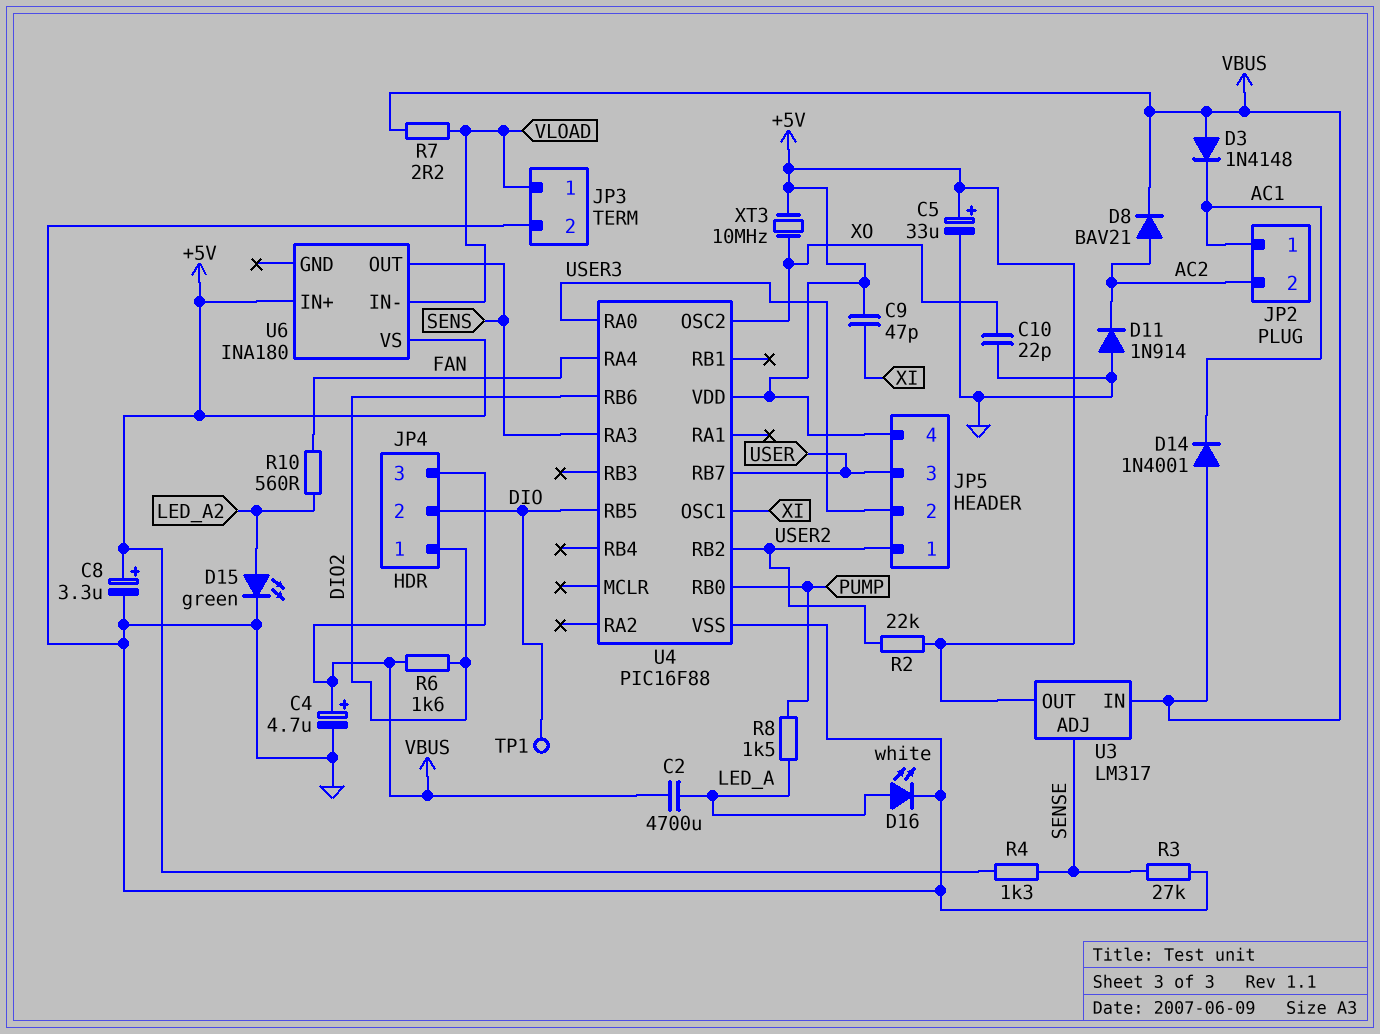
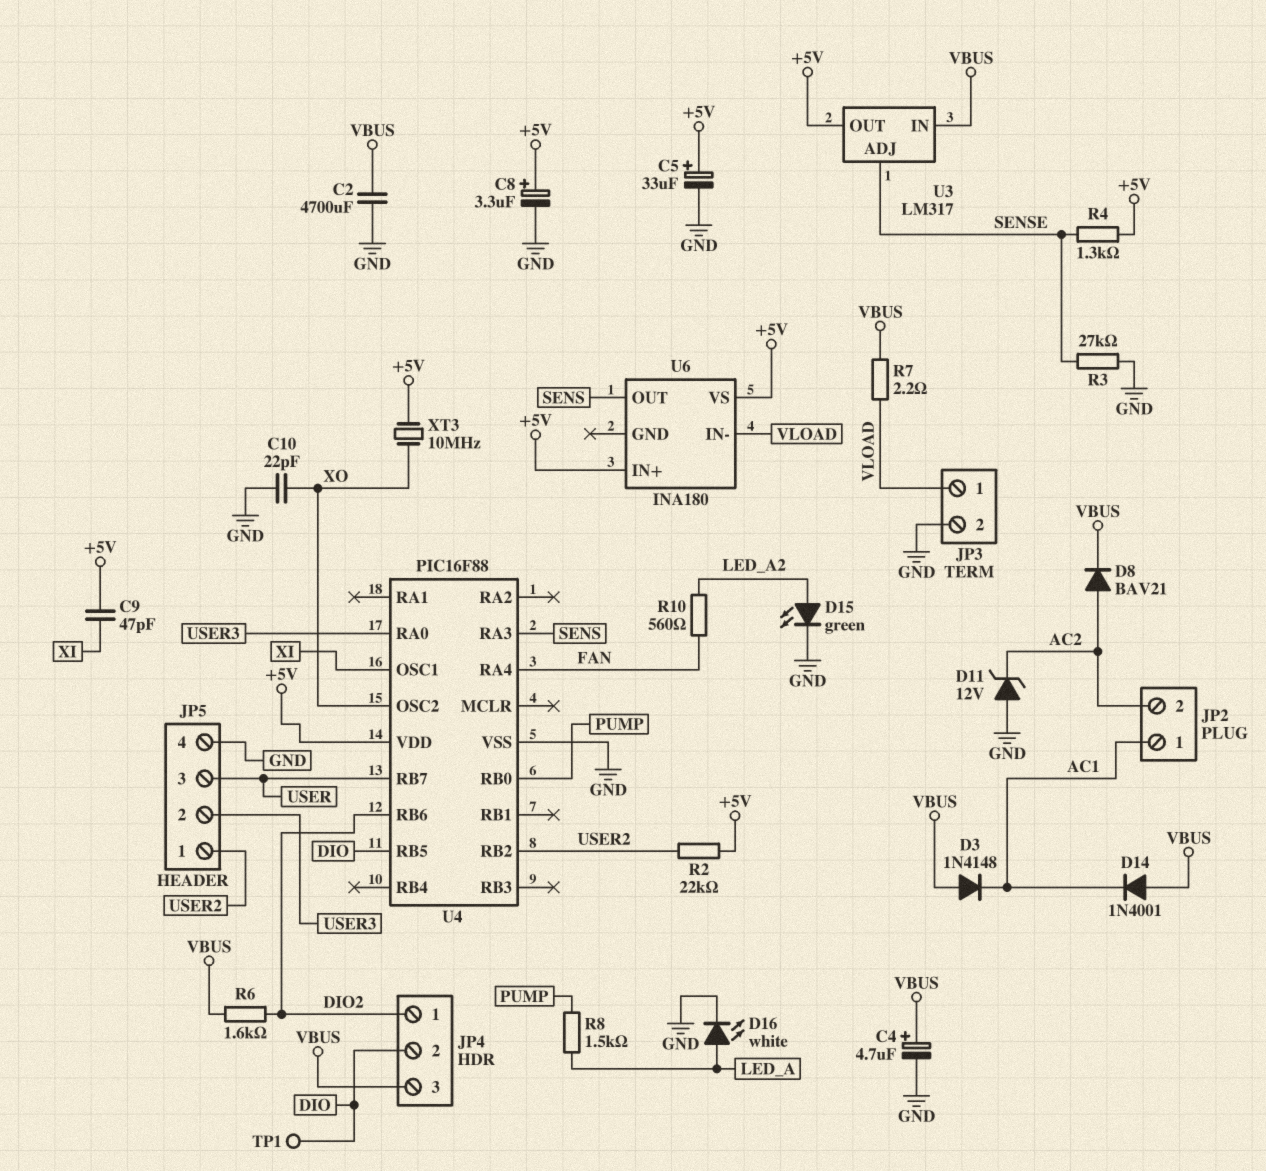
C2: 4700uF (LED_A, VBUS) -> 4700uF (GND, VBUS)
D11: diode 1N914 (A GND, K AC2) -> zener 12V (A GND, K AC2)
JP5 pin 4: +5V -> GND

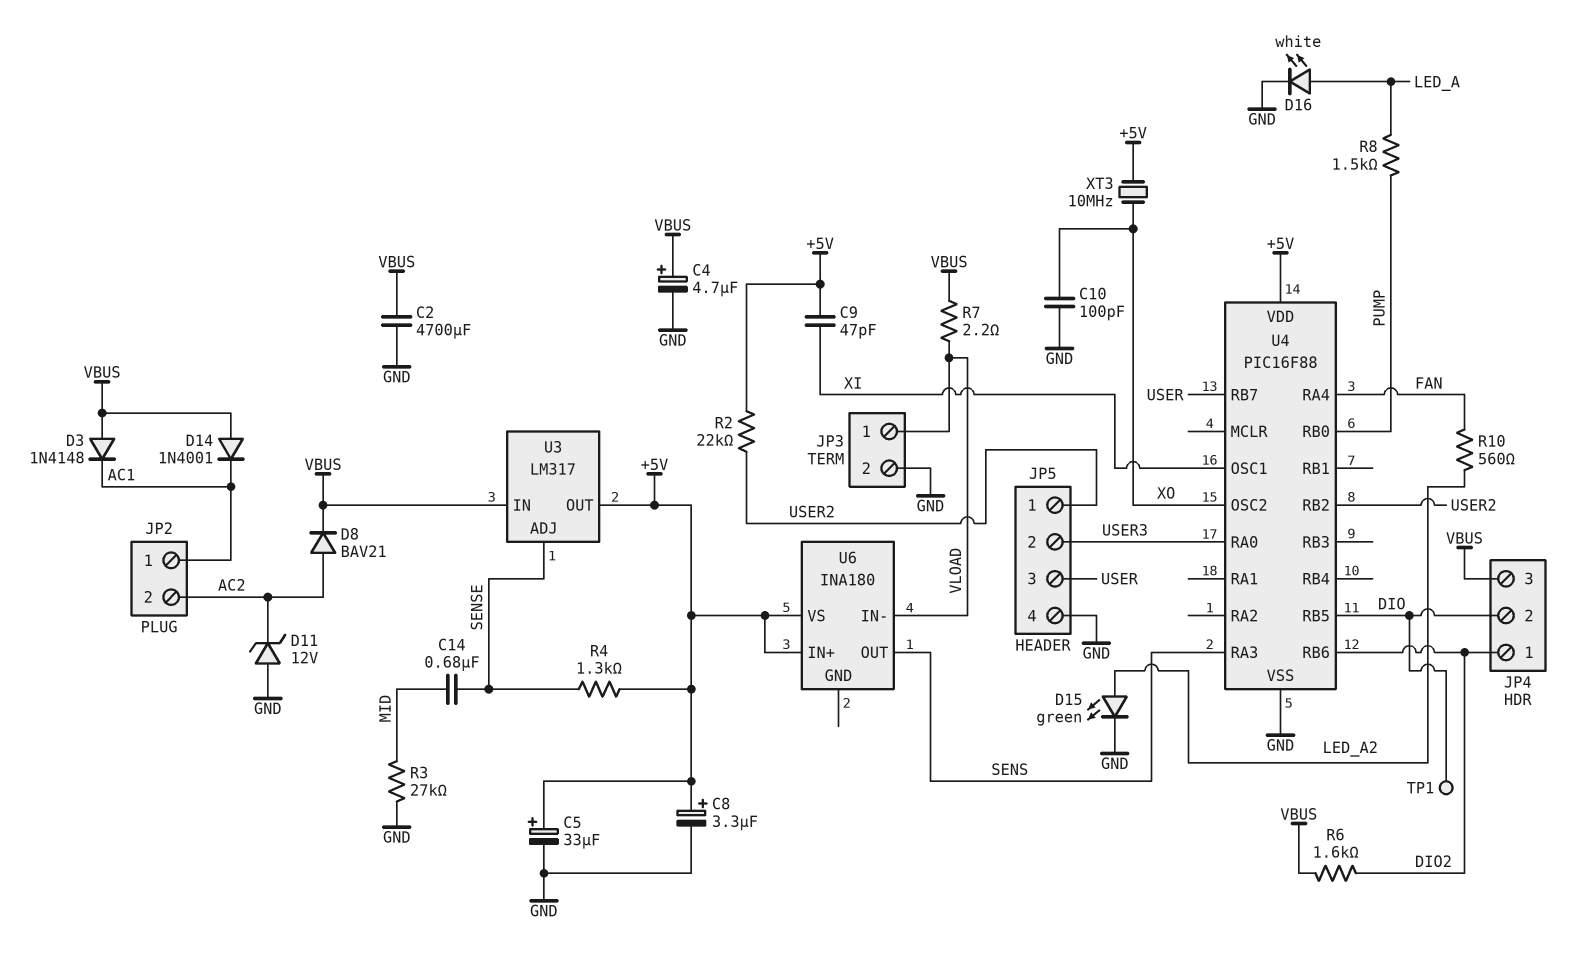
C10: 22pF (GND, XO) -> 100pF (GND, XO)
C14: none -> 680nF (MID, SENSE)
R3: 27k (GND, SENSE) -> 27k (GND, MID)

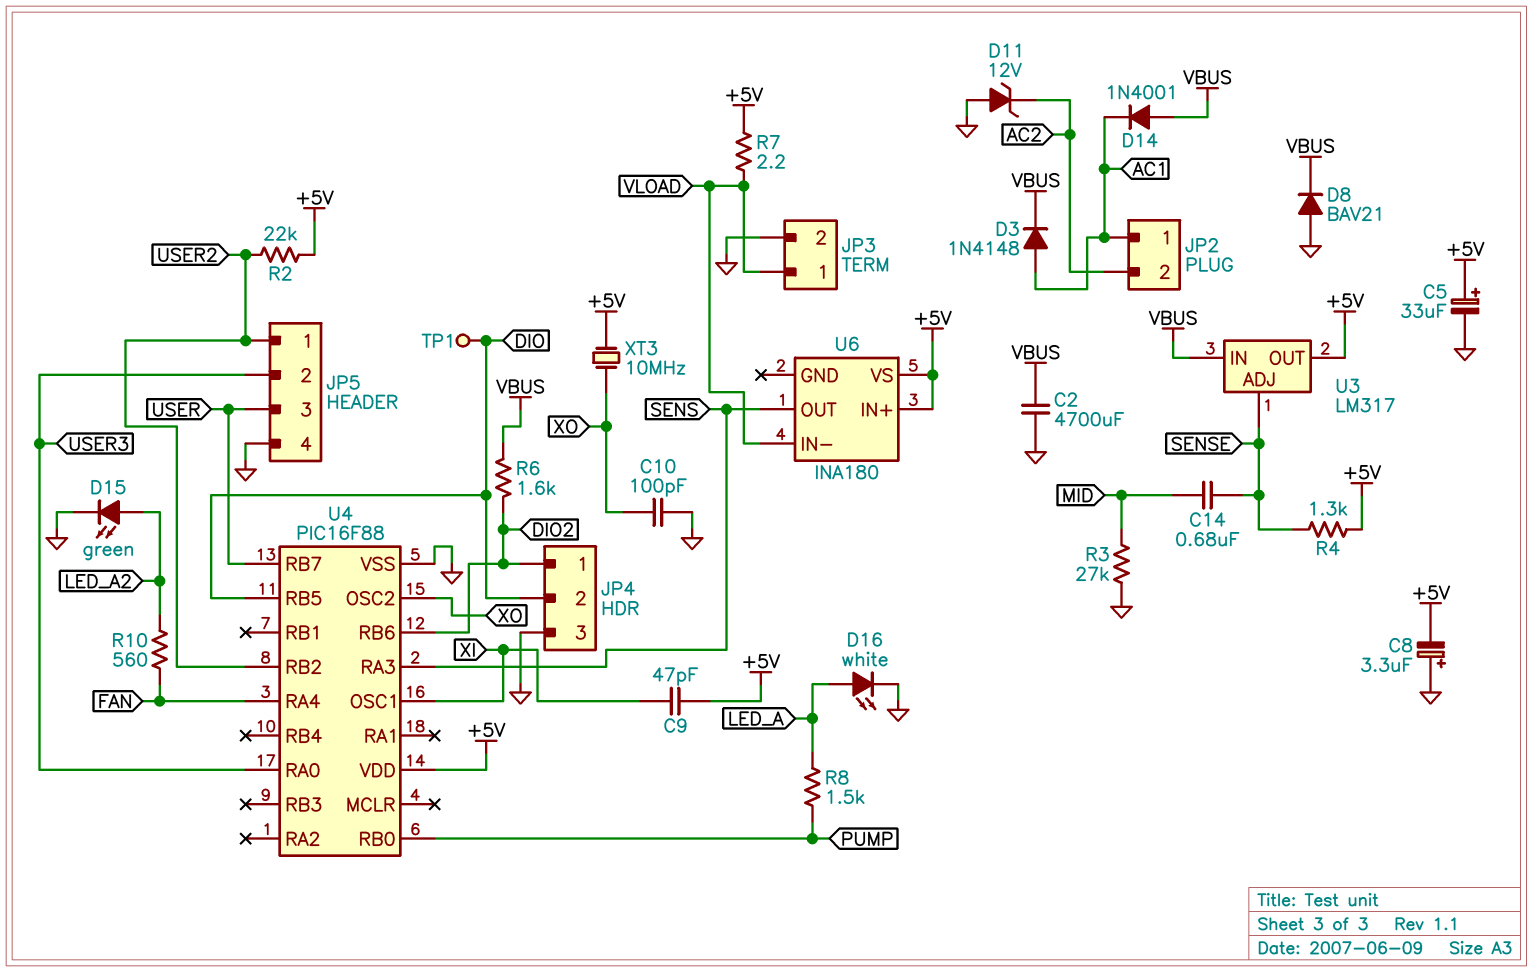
C4: 4.7uF (plus VBUS, minus GND) -> none
C8: 3.3uF (plus +5V, minus GND) -> 3.3uF (plus GND, minus +5V)
D3: diode 1N4148 (A VBUS, K AC1) -> diode 1N4148 (A AC1, K VBUS)
D8: diode BAV21 (A AC2, K VBUS) -> diode BAV21 (A GND, K VBUS)
JP4 pin 3: VBUS -> GND
R7: 2.2 (VBUS, VLOAD) -> 2.2 (+5V, VLOAD)

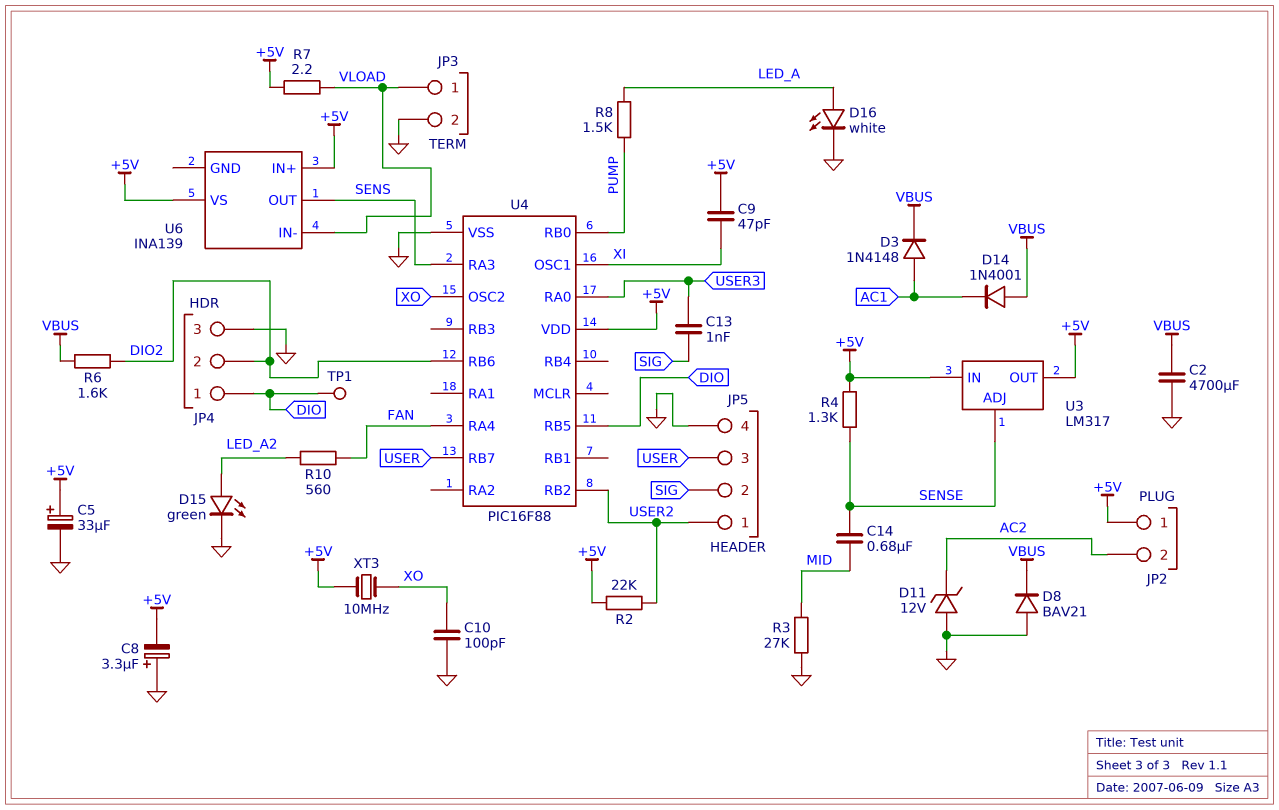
C13: none -> 1nF (SIG, USER3)
JP2 pin 1: AC1 -> +5V
JP4 pin 1: DIO2 -> DIO
JP4 pin 2: DIO -> DIO2
JP5 pin 2: USER3 -> SIG
U3 pin IN: VBUS -> +5V
U6: INA180 -> INA139

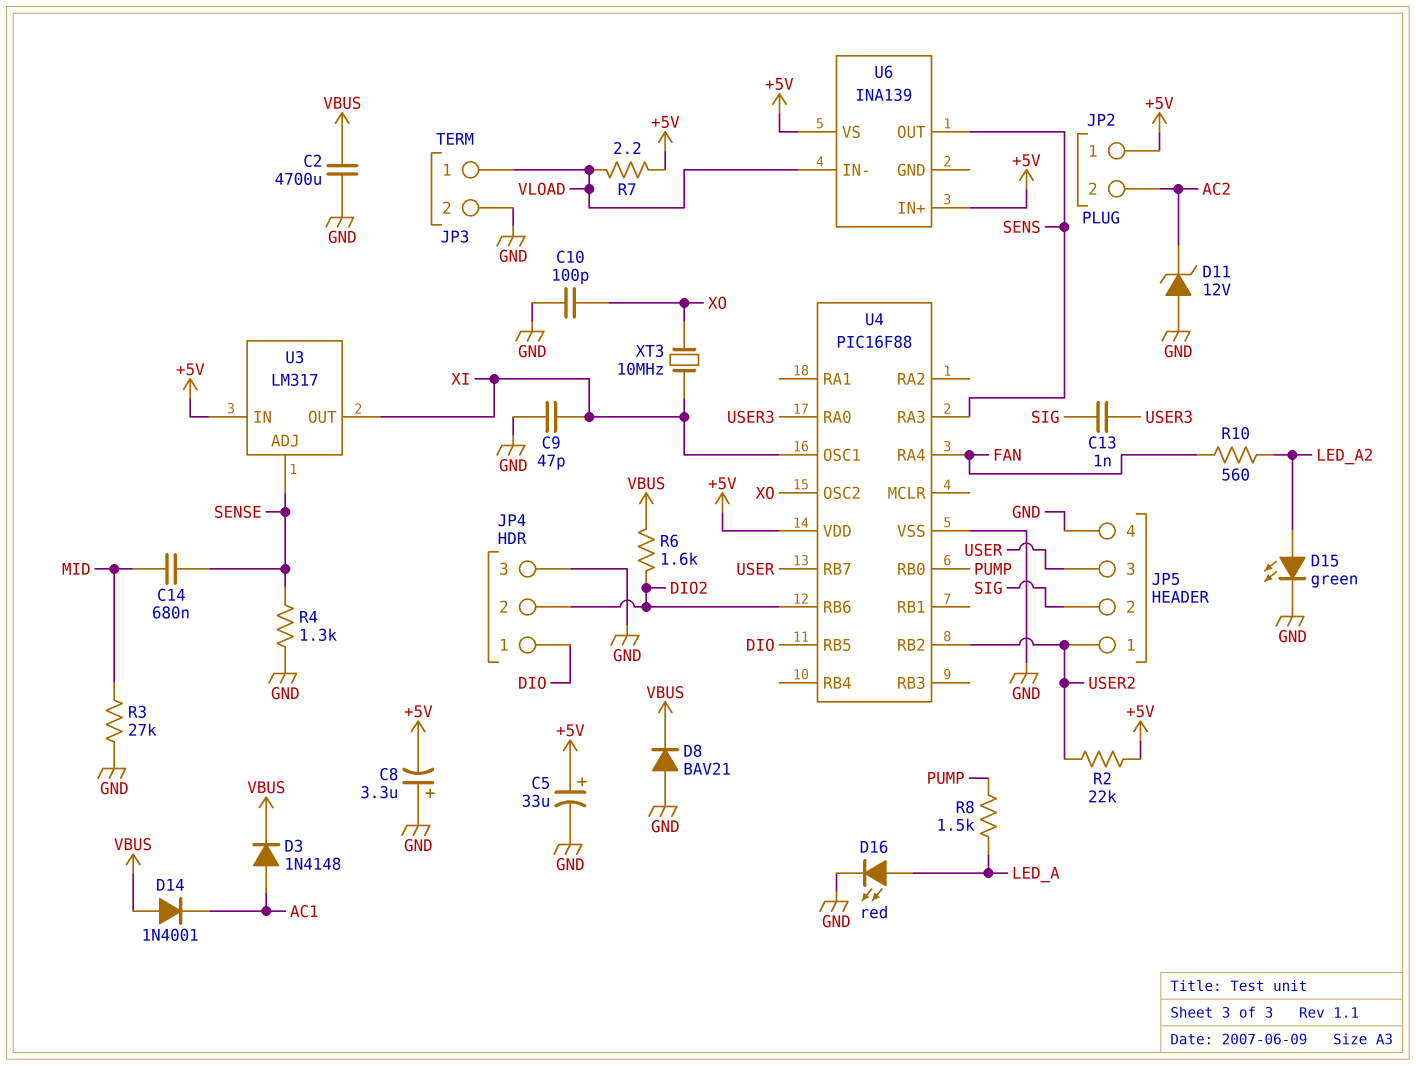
C9: 47pF (+5V, XI) -> 47pF (GND, XI)
D16: LED white (A LED_A, K GND) -> LED red (A LED_A, K GND)
R4: 1.3k (+5V, SENSE) -> 1.3k (GND, SENSE)
TP1: test point (DIO) -> none
U3 pin OUT: +5V -> XI
XT3: 10MHz (+5V, XO) -> 10MHz (XI, XO)

